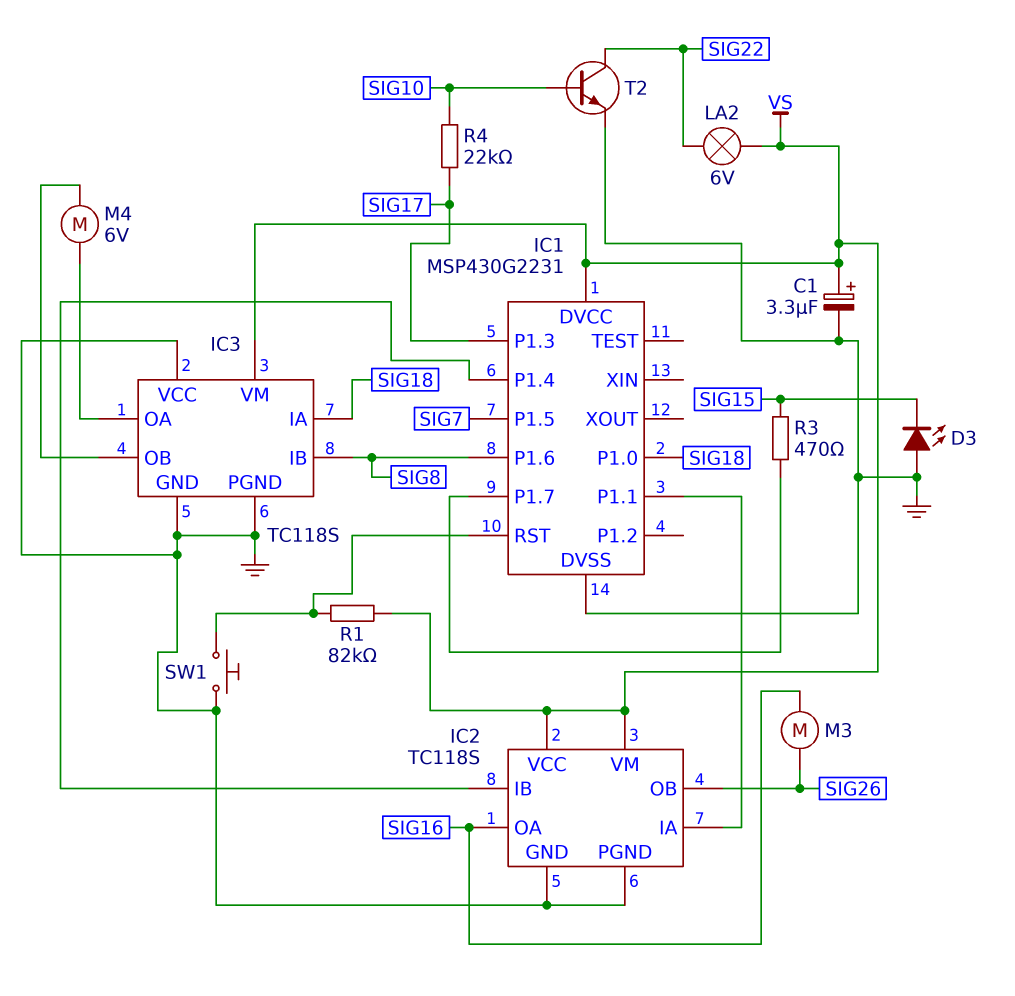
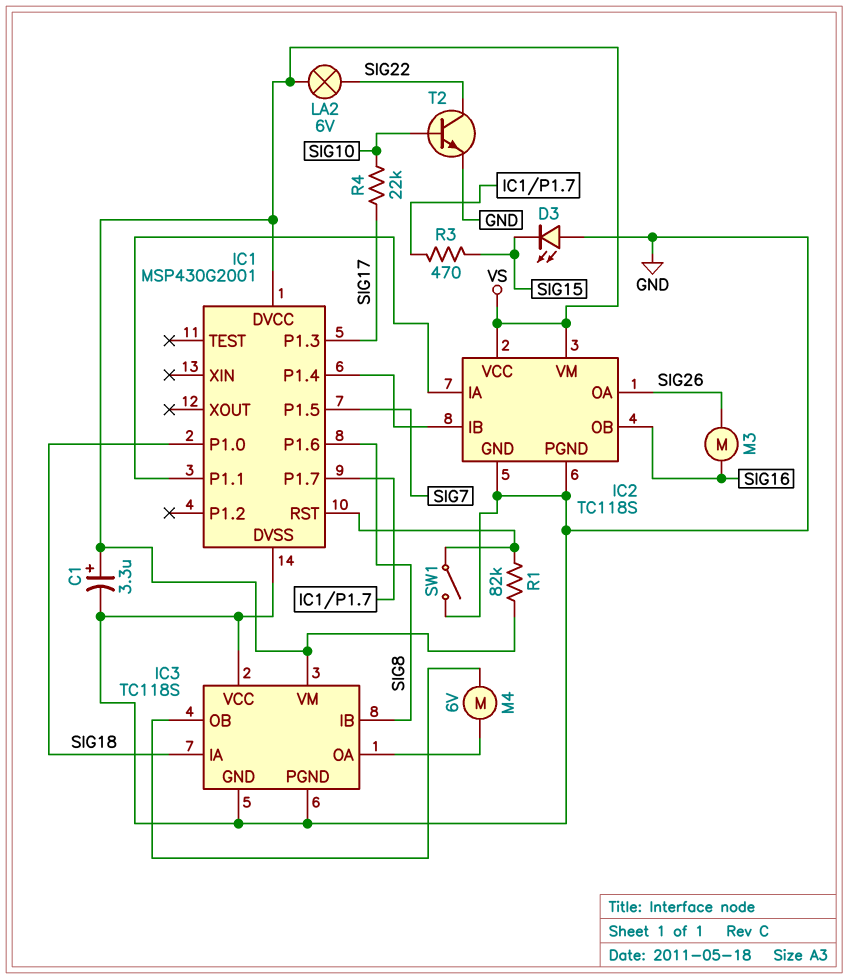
IC1: MSP430G2231 -> MSP430G2001
IC2 pin OA: SIG16 -> SIG26
IC2 pin OB: SIG26 -> SIG16
SW1: button (GND, IC1/RST) -> switch (GND, IC1/RST)

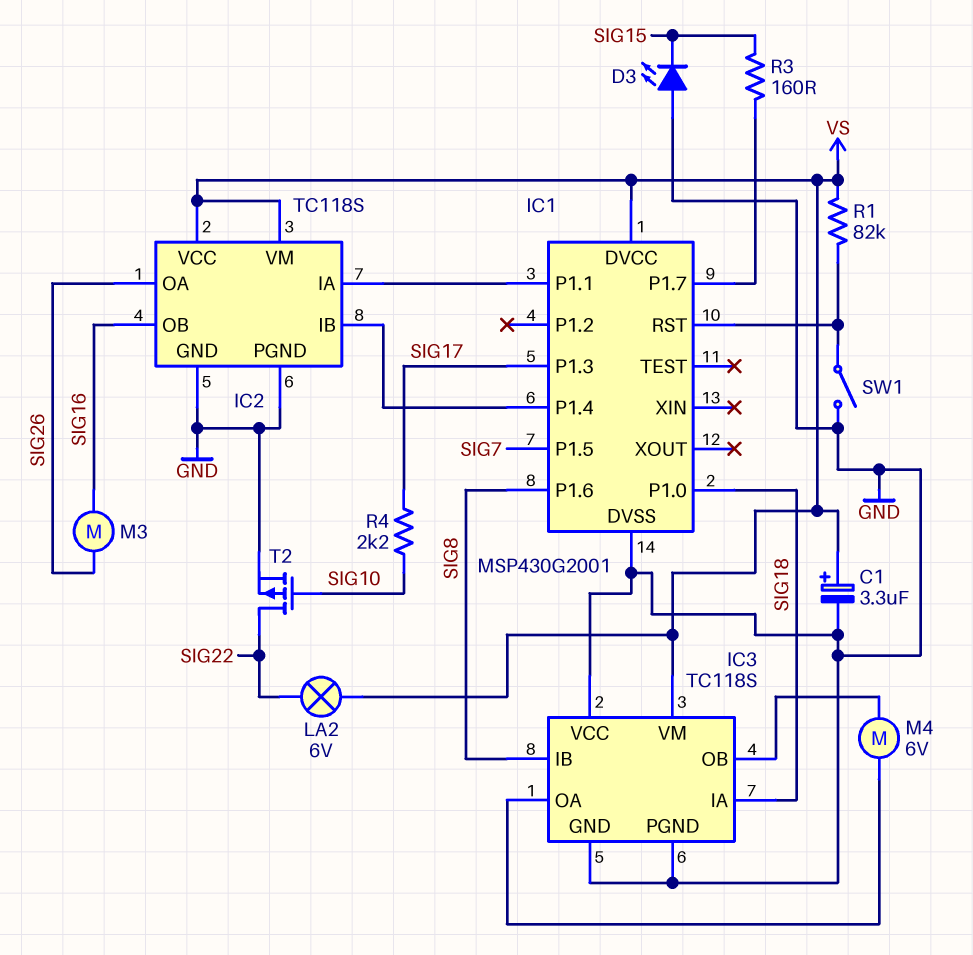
R3: 470 (IC1/P1.7, SIG15) -> 160 (IC1/P1.7, SIG15)
R4: 22k (SIG10, SIG17) -> 2.2k (SIG10, SIG17)
T2: NPN (B SIG10, C SIG22, E GND) -> PMOS (G SIG10, D SIG22, S GND)

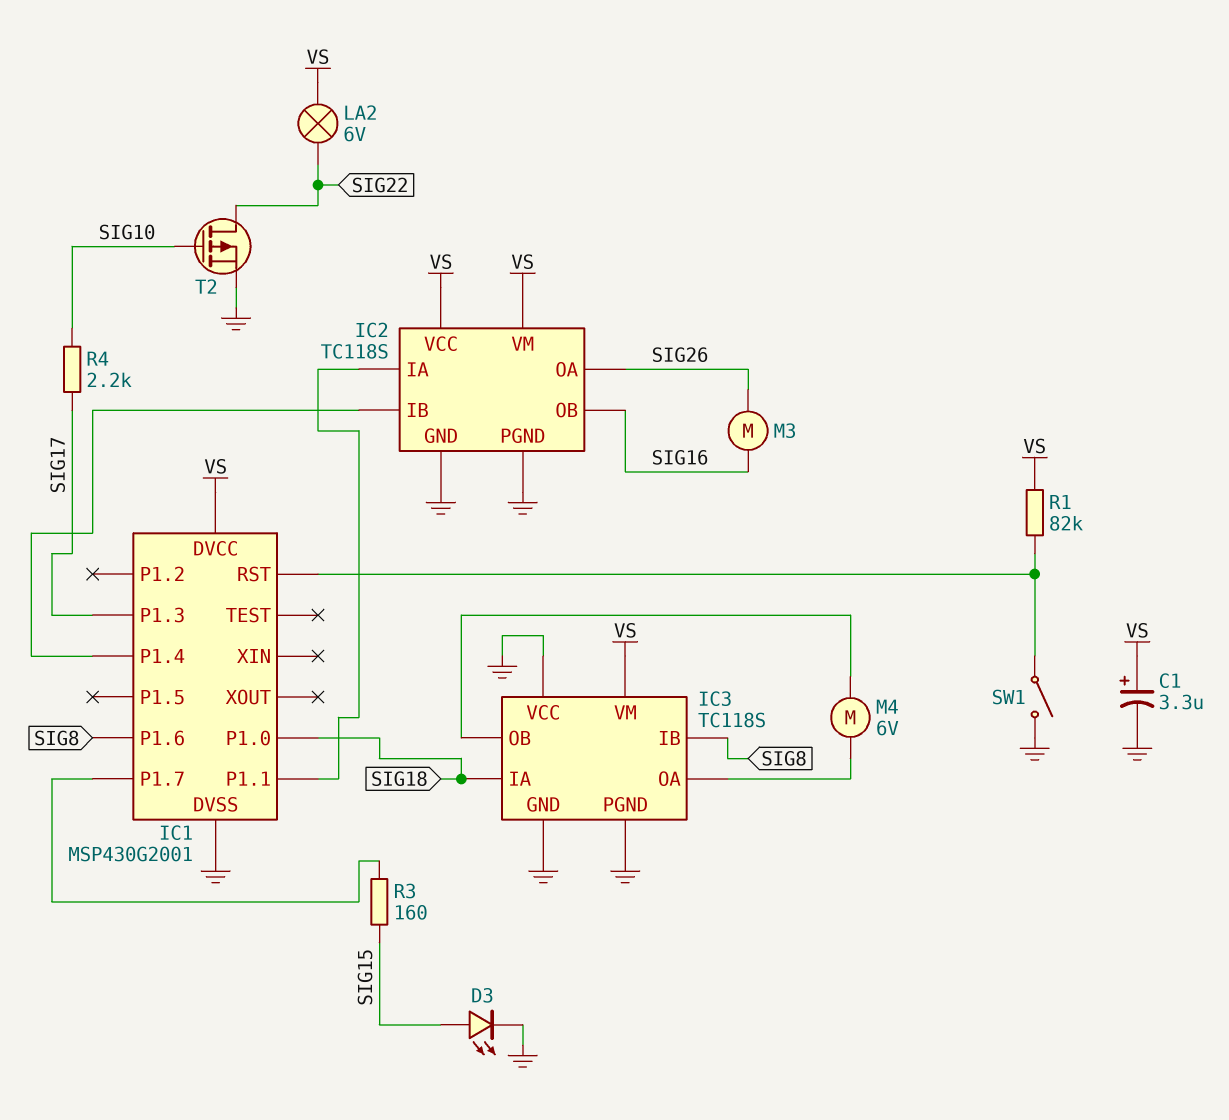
D3: LED (A GND, K SIG15) -> LED (A SIG15, K GND)
IC1 pin P1.5: SIG7 -> none

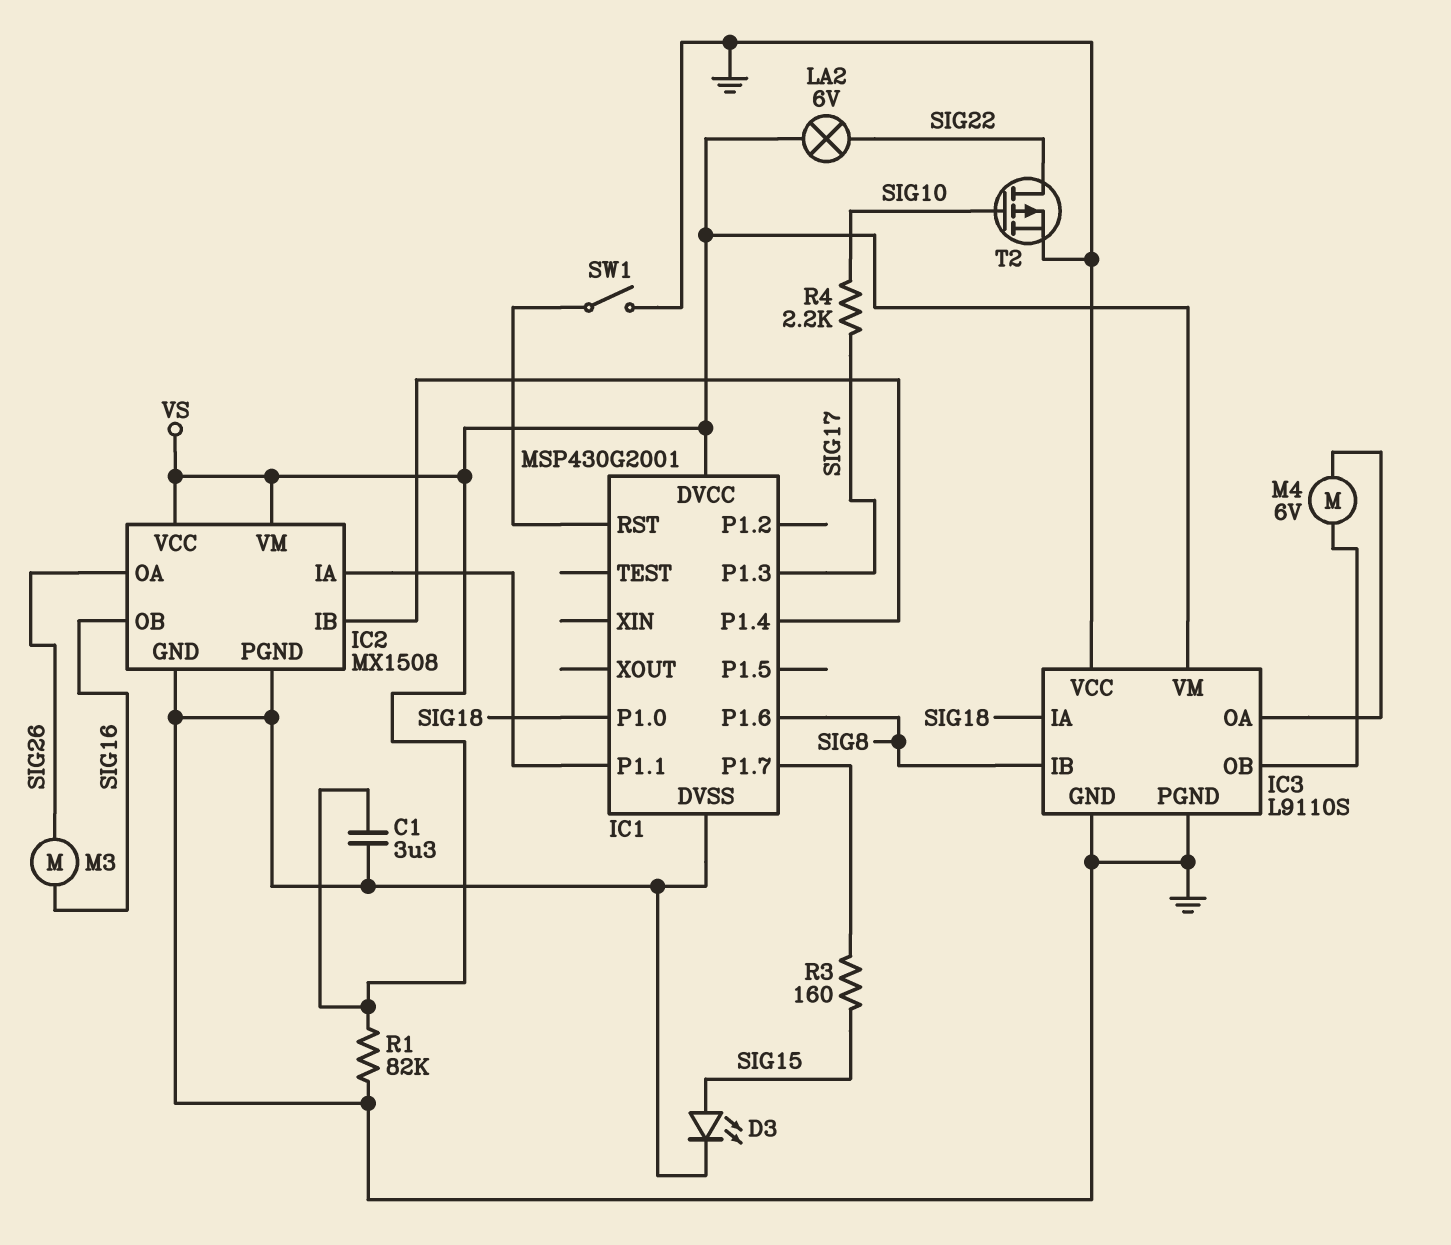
C1: 3.3uF (plus VS, minus GND) -> 3.3uF (GND, VS)
IC2: TC118S -> MX1508
IC3: TC118S -> L9110S
R1: 82k (IC1/RST, VS) -> 82k (GND, VS)

